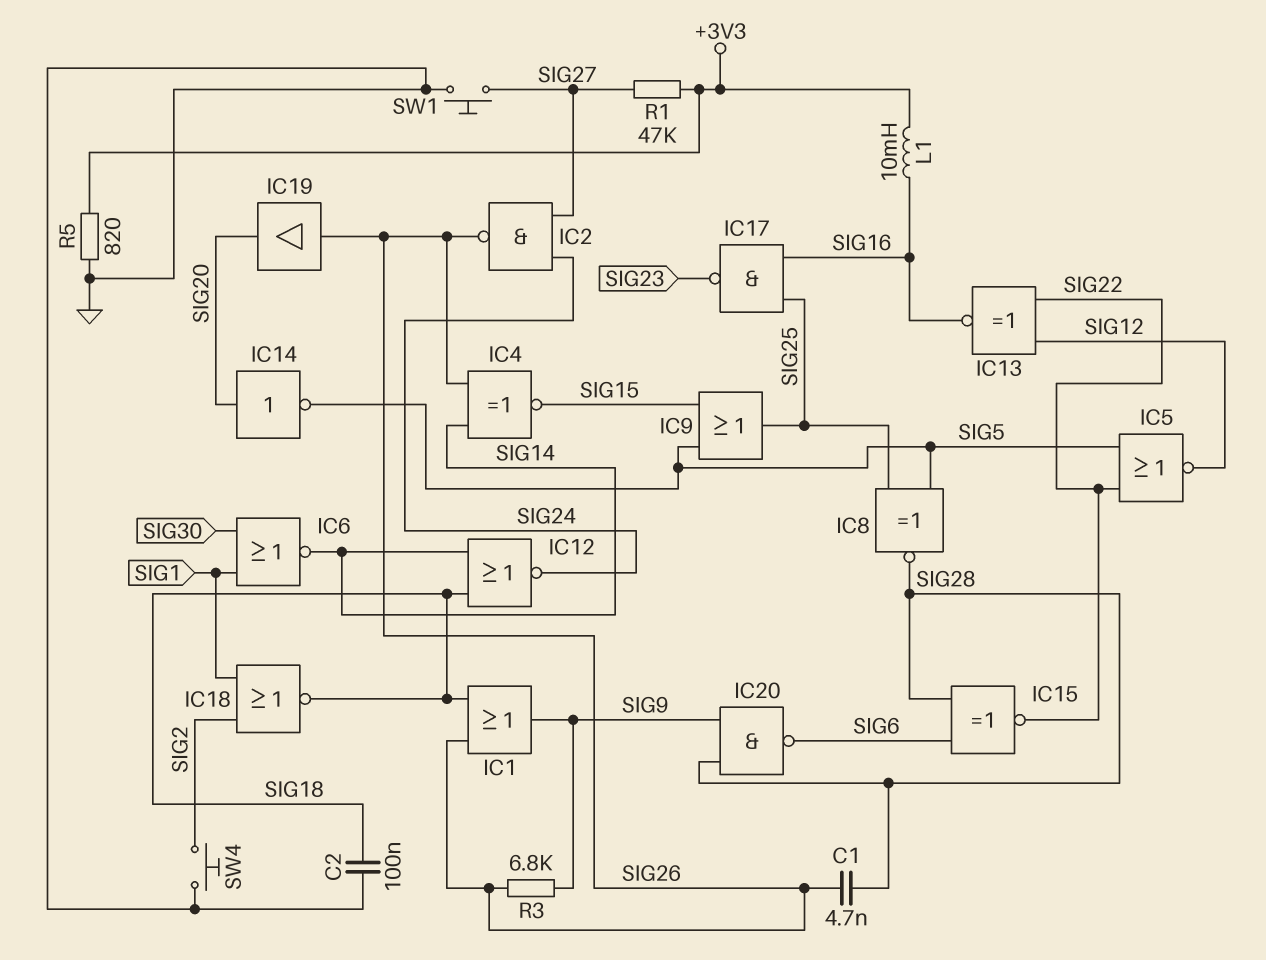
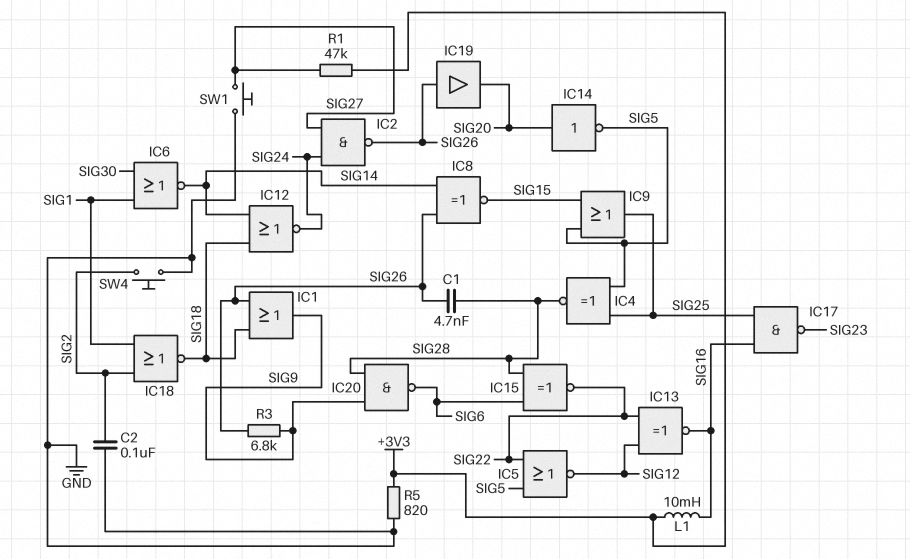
C2: 100nF (GND, SIG18) -> 100nF (GND, SIG2)
IC4: XNOR (in SIG14, in SIG26, out SIG15) -> XNOR (in SIG5, in SIG25, out SIG28)
IC8: XNOR (in SIG5, in SIG25, out SIG28) -> XNOR (in SIG14, in SIG26, out SIG15)

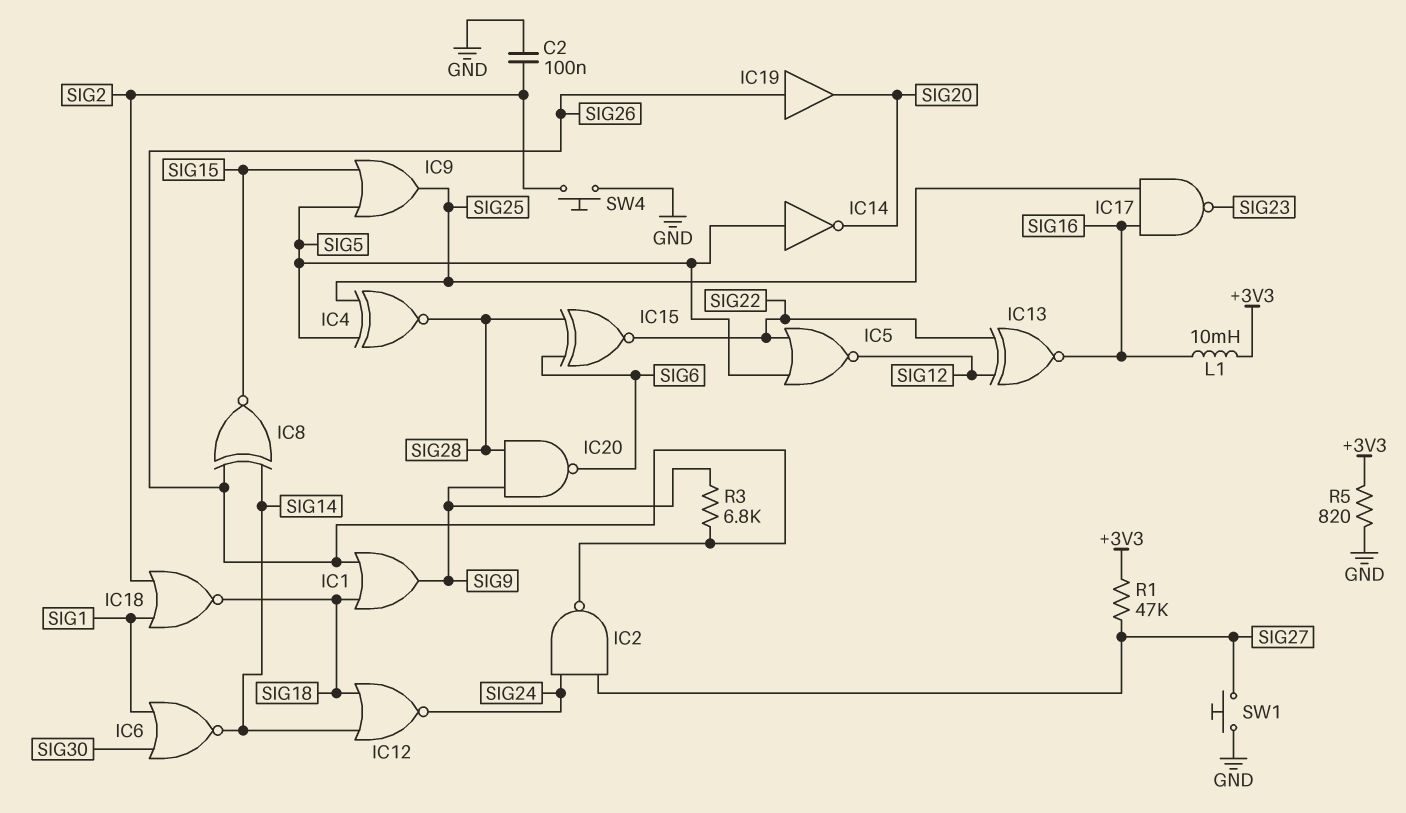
C1: 4.7nF (SIG26, SIG28) -> none
IC14: NOT (in SIG20, out SIG5) -> NOT (in SIG5, out SIG20)

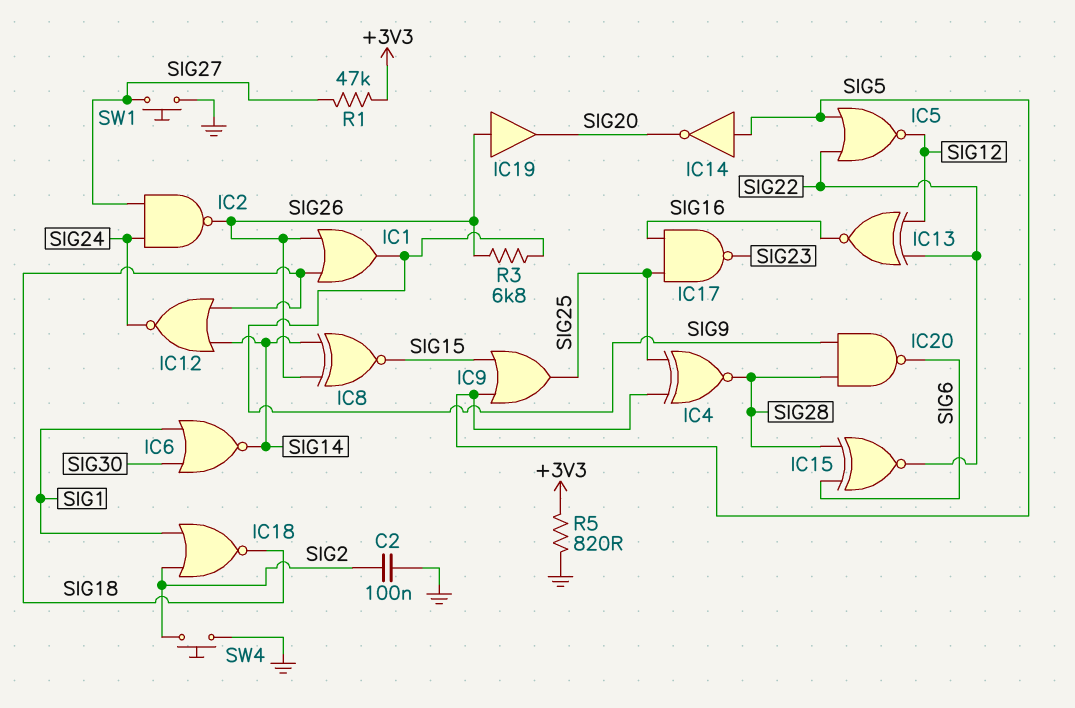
L1: 10mH (+3V3, SIG16) -> none

